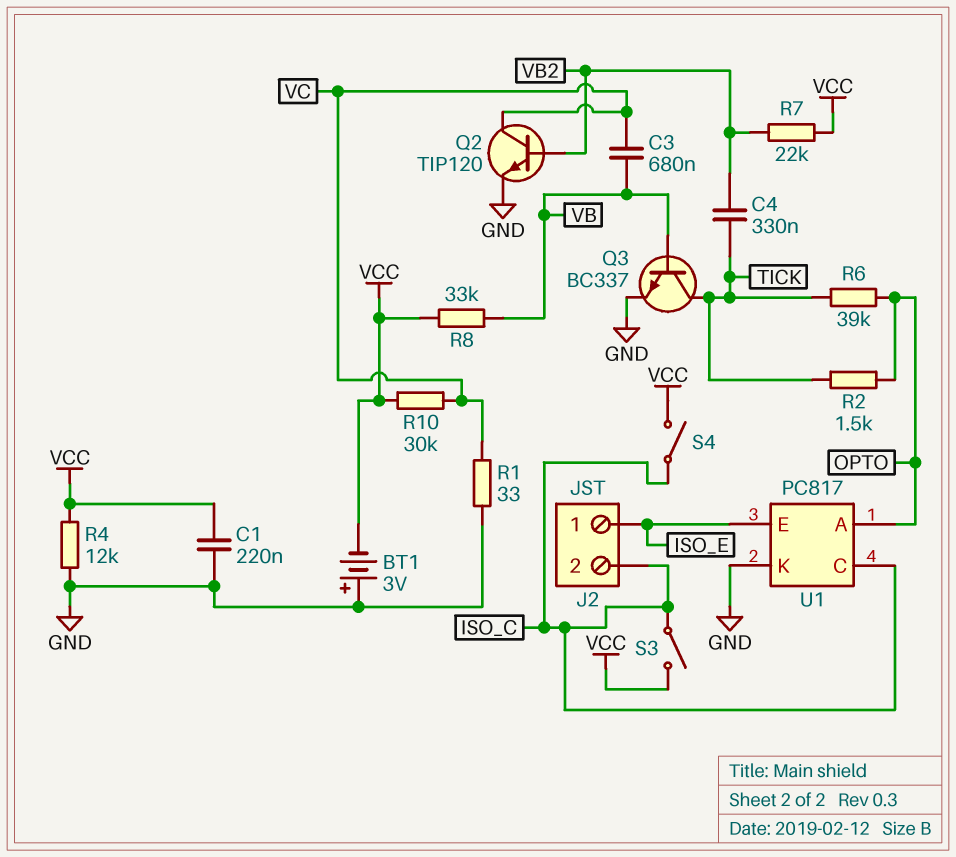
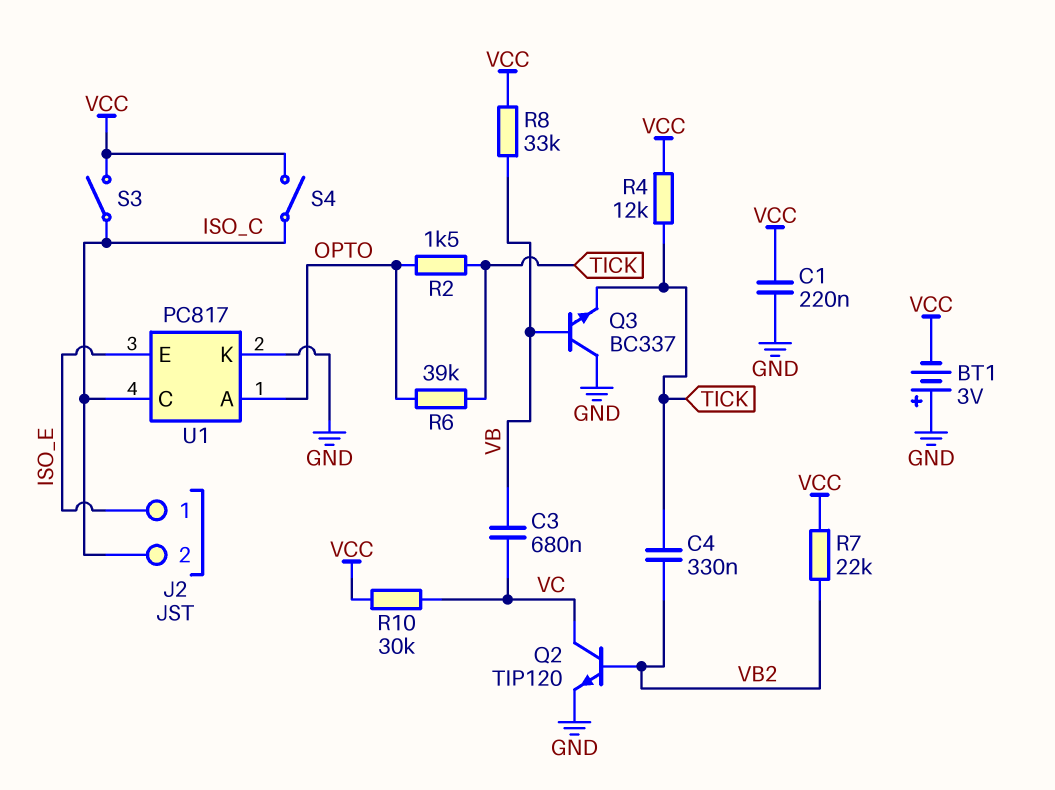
Q3: NPN BC337 (B VB, C TICK, E GND) -> NPN BC337 (B VB, C GND, E TICK)
R1: 33 (GND, VC) -> none
R4: 12k (GND, VCC) -> 12k (TICK, VCC)

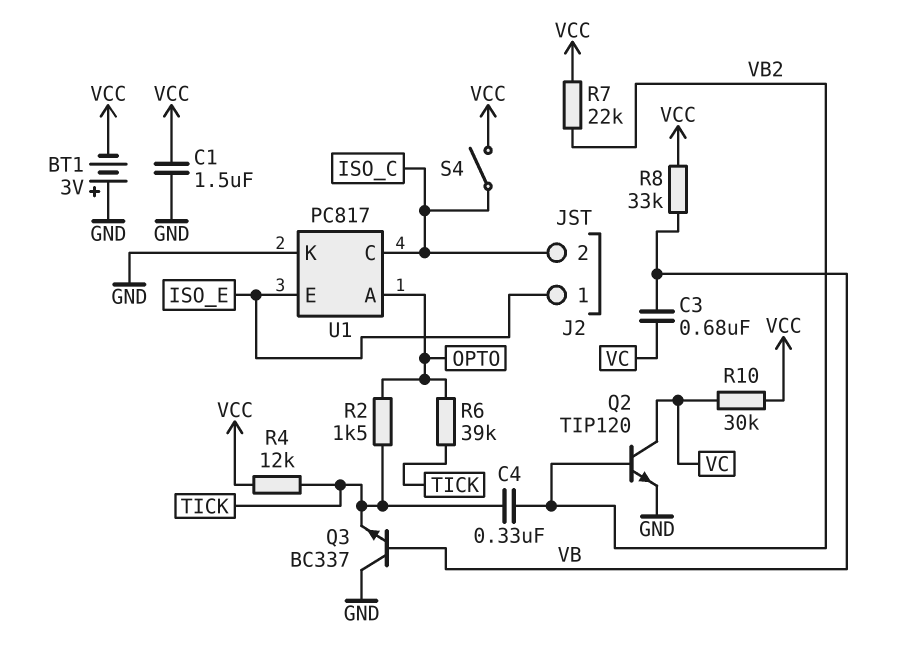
C1: 220nF (GND, VCC) -> 1.5uF (GND, VCC)
S3: switch (ISO_C, VCC) -> none

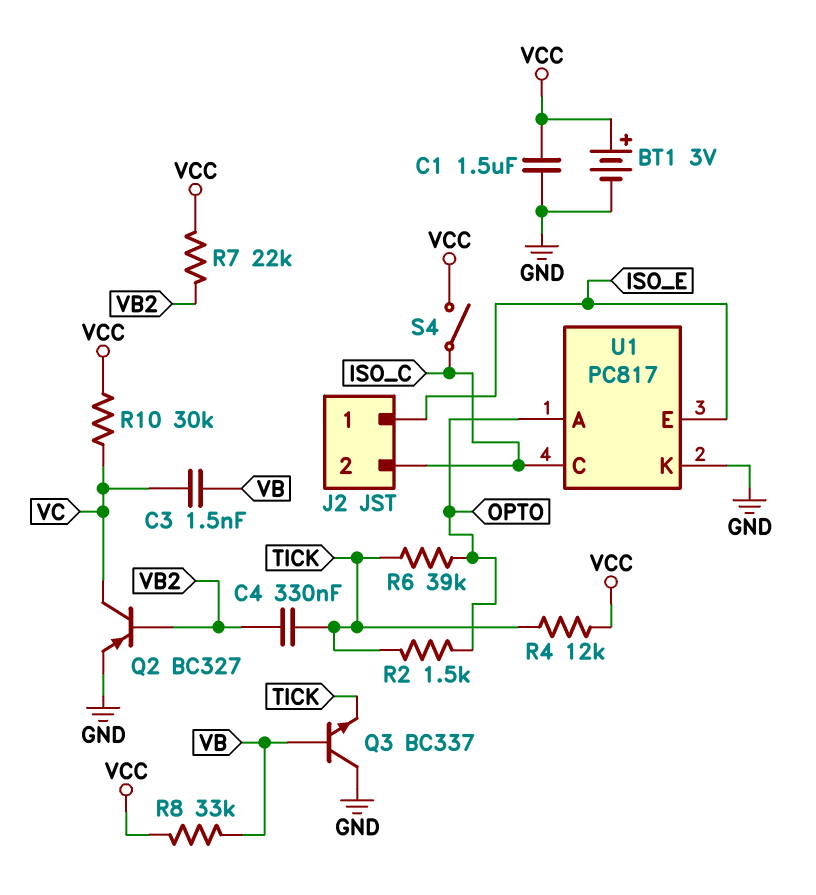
BT1: 3V (plus GND, minus VCC) -> 3V (plus VCC, minus GND)
C3: 680nF (VB, VC) -> 1.5nF (VB, VC)
Q2: NPN TIP120 (B VB2, C VC, E GND) -> PNP BC327 (B VB2, C VC, E GND)

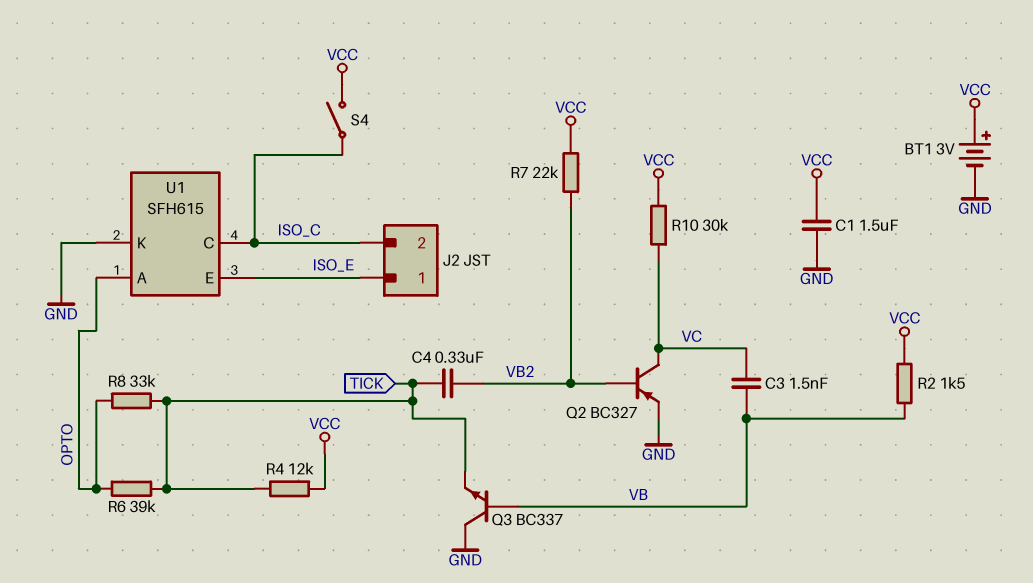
R2: 1.5k (OPTO, TICK) -> 1.5k (VB, VCC)
R8: 33k (VB, VCC) -> 33k (OPTO, TICK)
U1: PC817 -> SFH615

